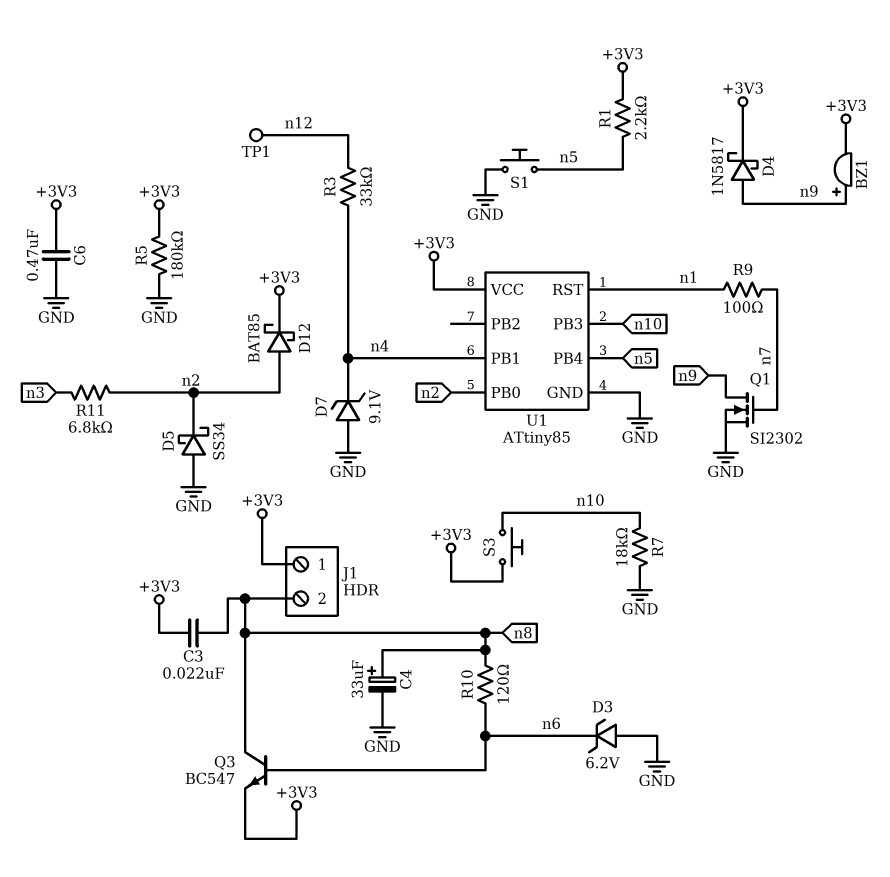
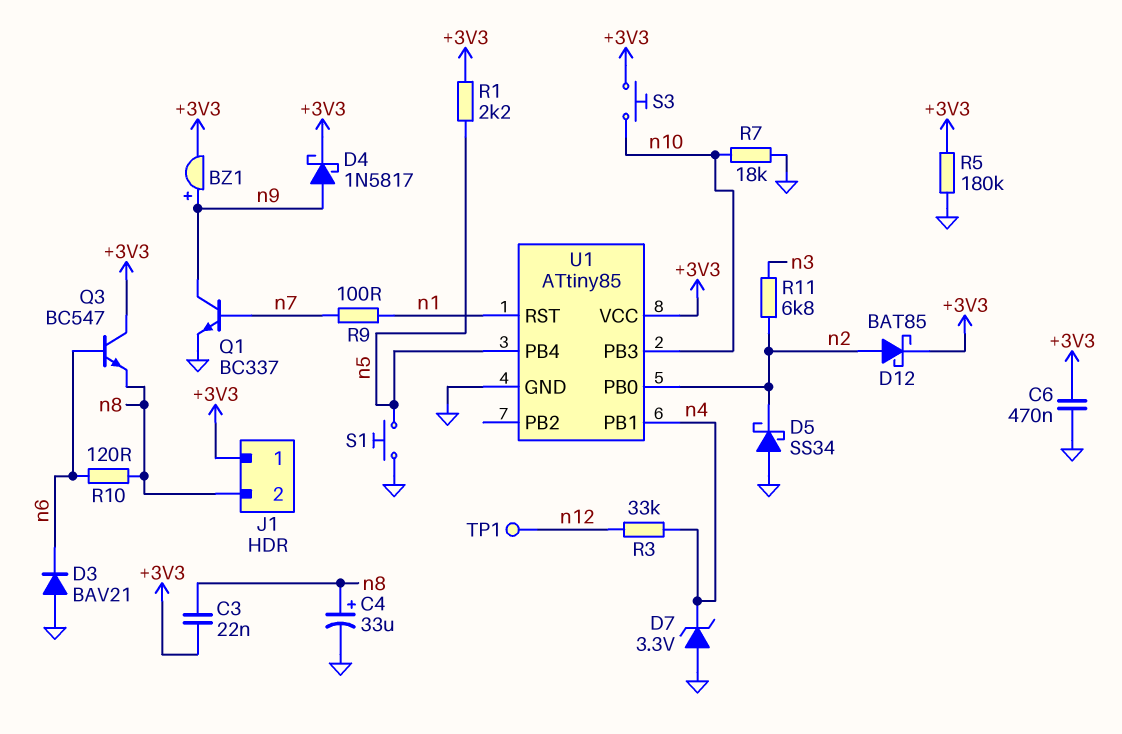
D3: zener 6.2V (A GND, K n6) -> diode BAV21 (A GND, K n6)
D7: zener 9.1V (A GND, K n4) -> zener 3.3V (A GND, K n4)
Q1: NMOS SI2302 (G n7, D n9, S GND) -> NPN BC337 (B n7, C n9, E GND)
Q3: NPN BC547 (B n6, C n8, E +3V3) -> NPN BC547 (B n6, C +3V3, E n8)

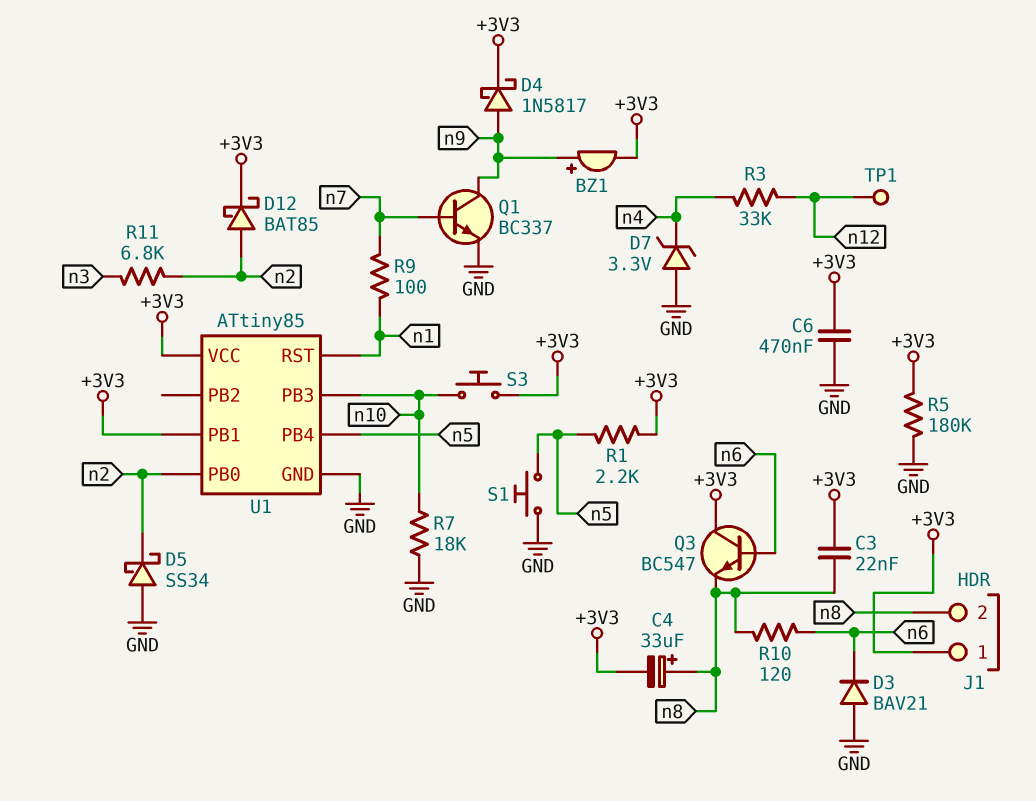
C4: 33uF (plus n8, minus GND) -> 33uF (plus n8, minus +3V3)
U1 pin PB1: n4 -> +3V3

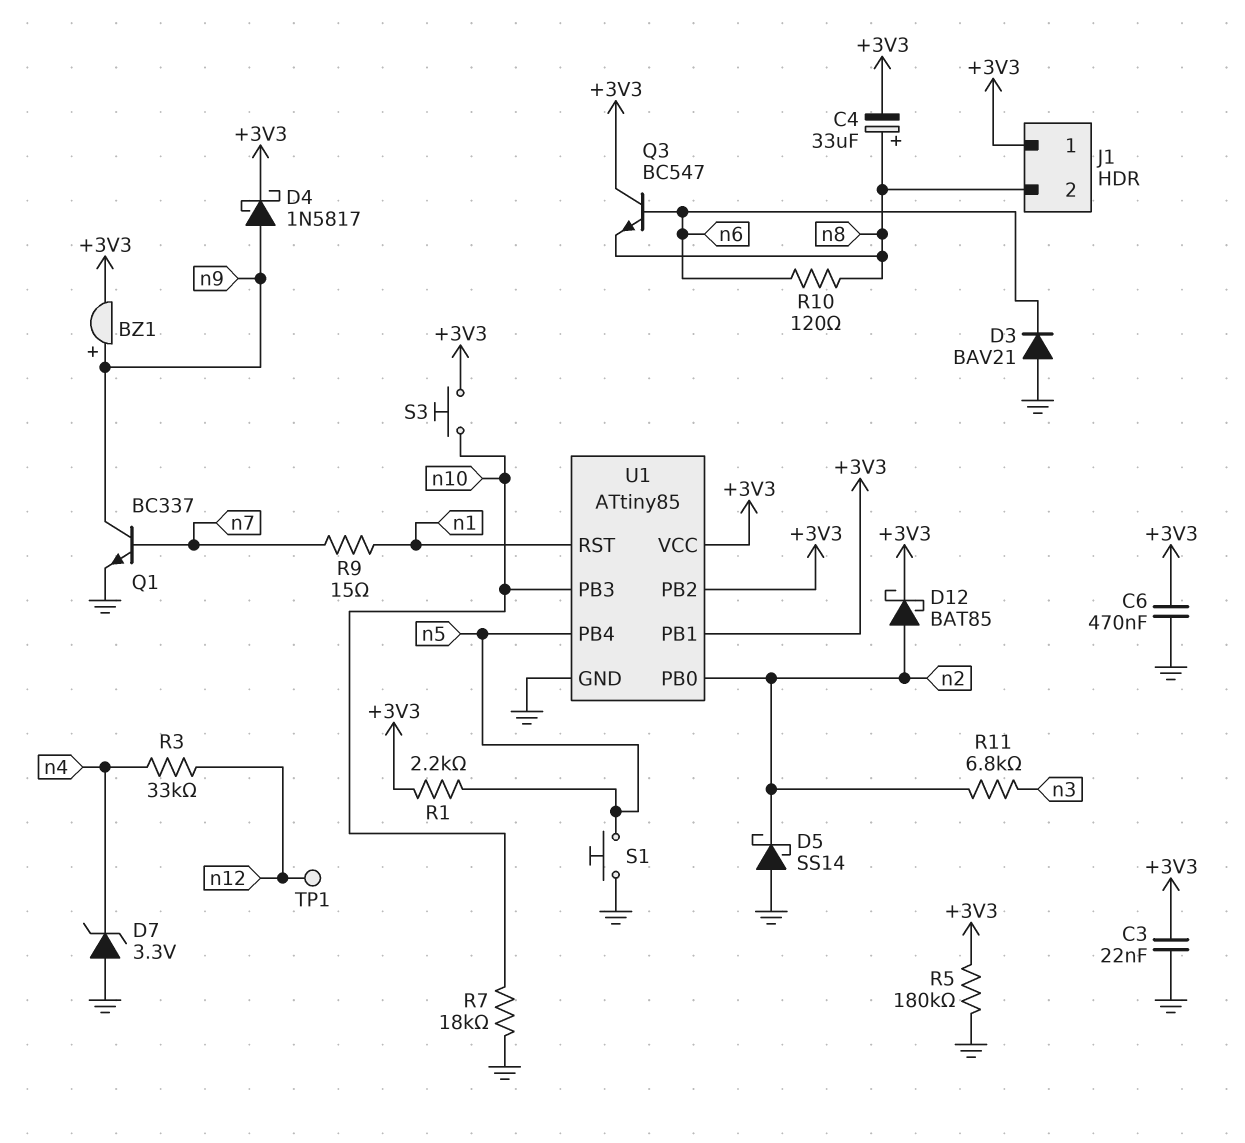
C3: 22nF (+3V3, n8) -> 22nF (+3V3, GND)
D5: schottky SS34 (A GND, K n2) -> schottky SS14 (A GND, K n2)
R9: 100 (n1, n7) -> 15 (n1, n7)
U1 pin PB2: none -> +3V3

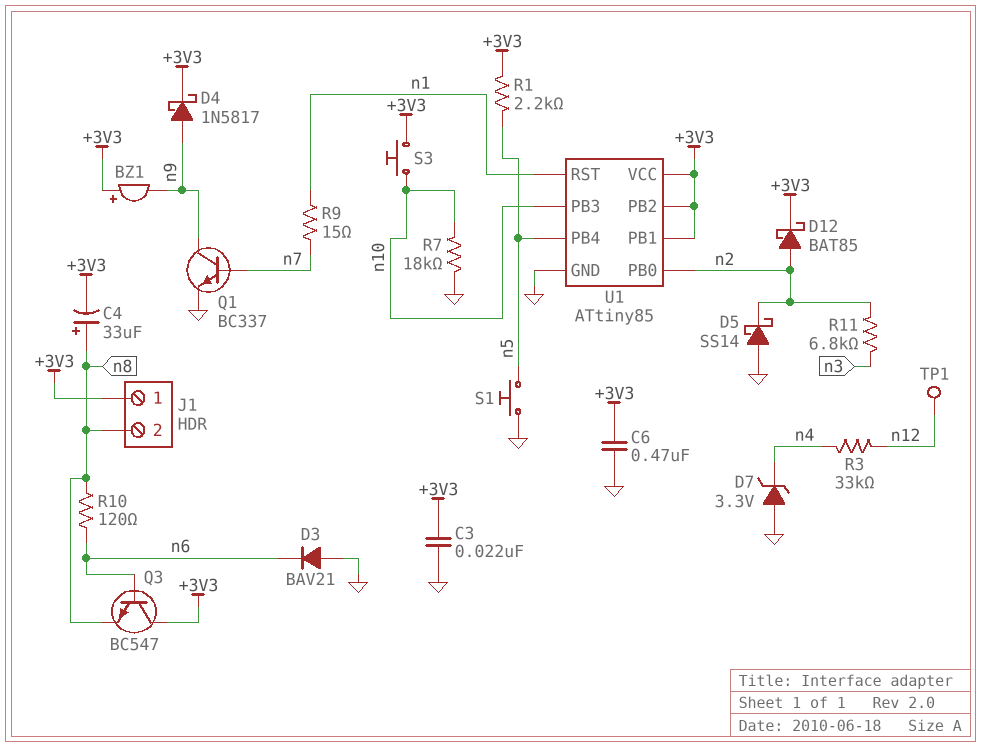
BZ1: buzzer (plus n9, minus +3V3) -> buzzer (plus +3V3, minus n9)
R5: 180k (+3V3, GND) -> none

